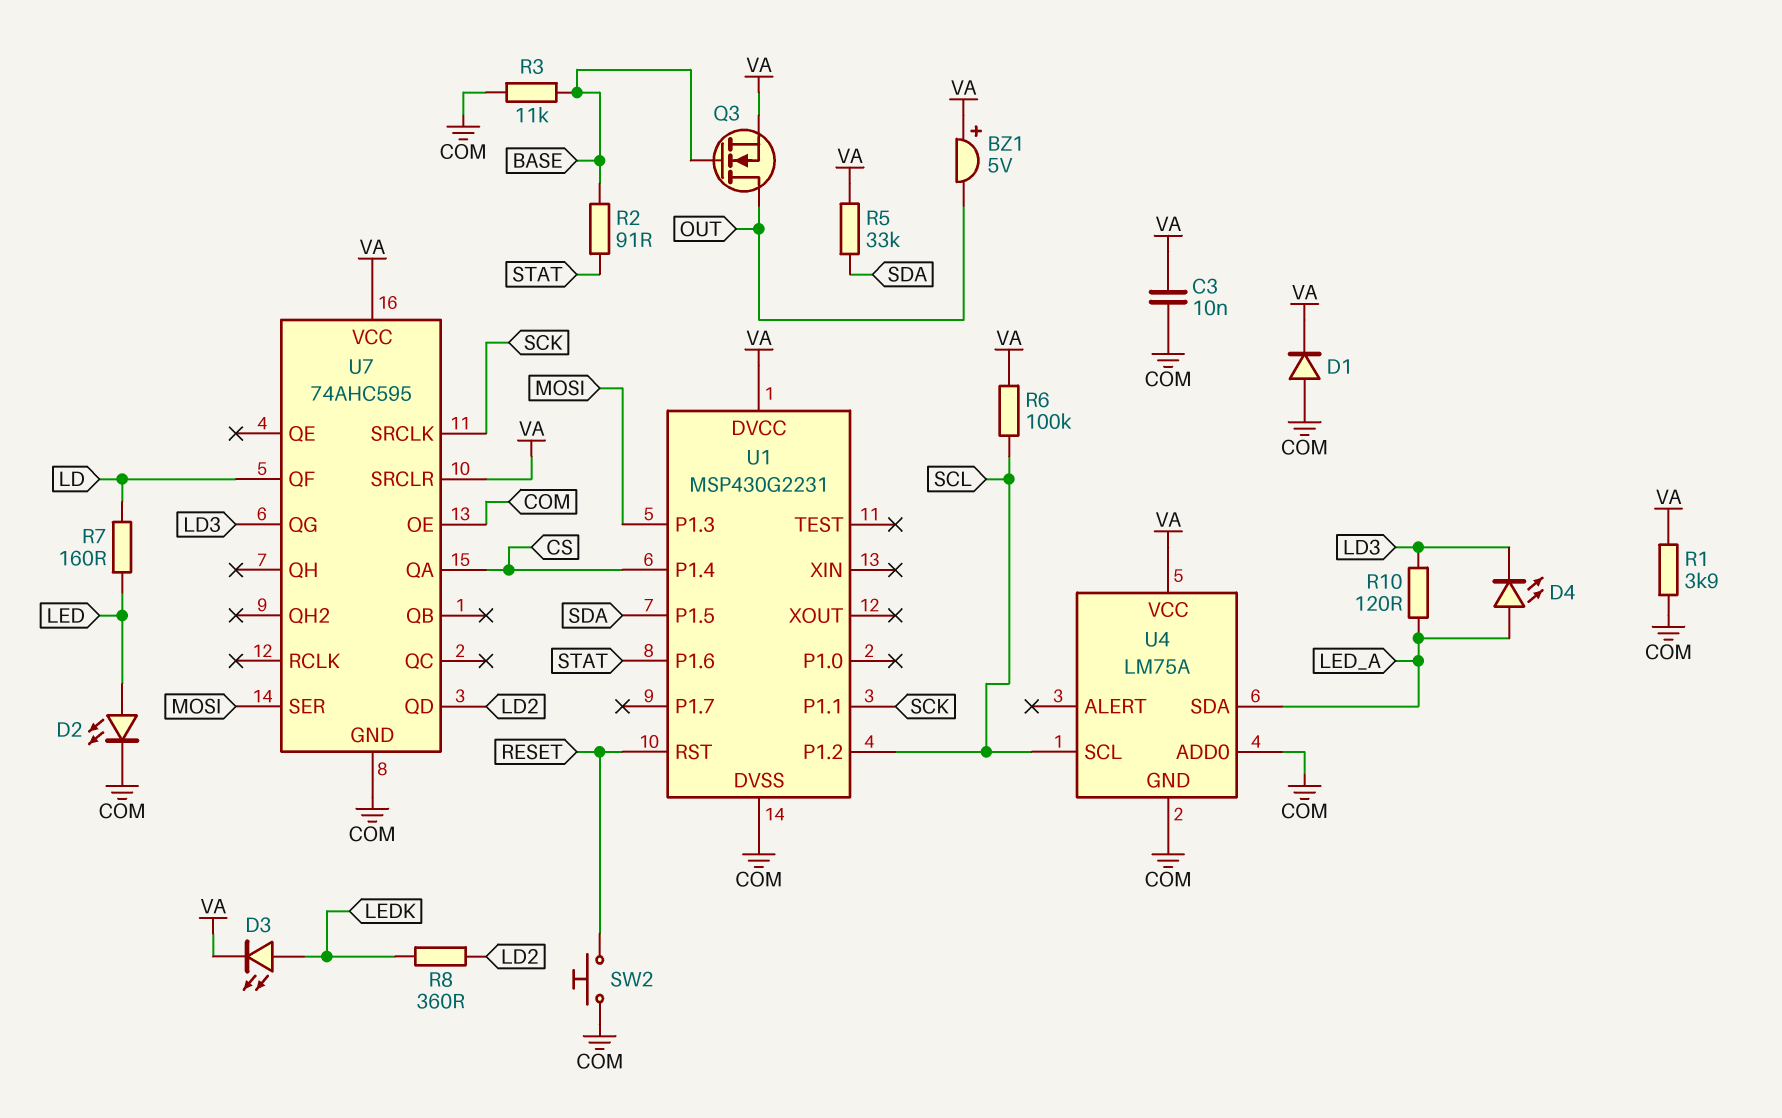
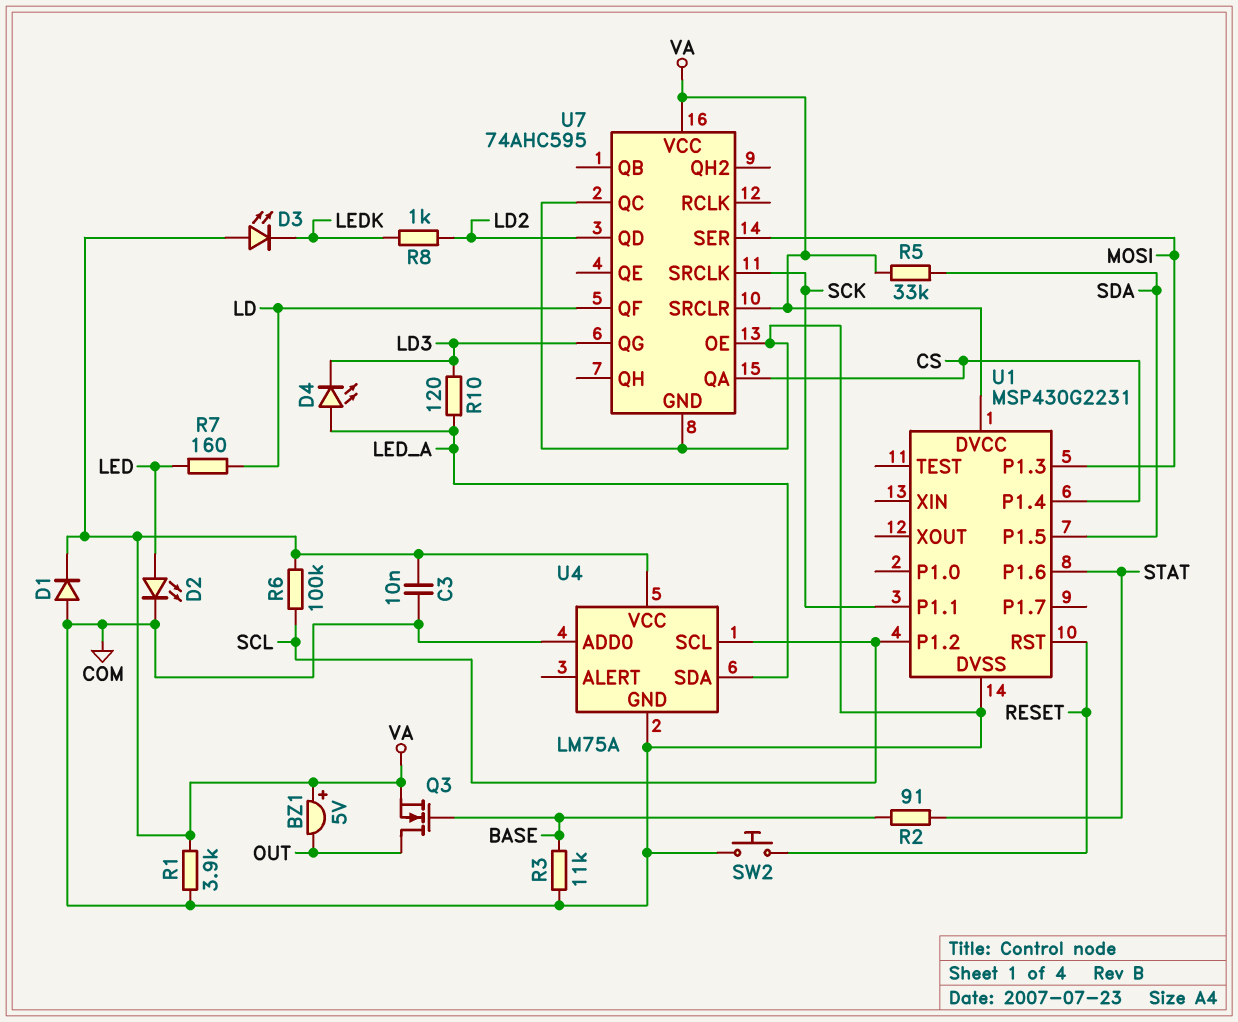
D3: LED (A LEDK, K VA) -> LED (A VA, K LEDK)
R8: 360 (LD2, LEDK) -> 1k (LD2, LEDK)
U7 pin QC: none -> COM

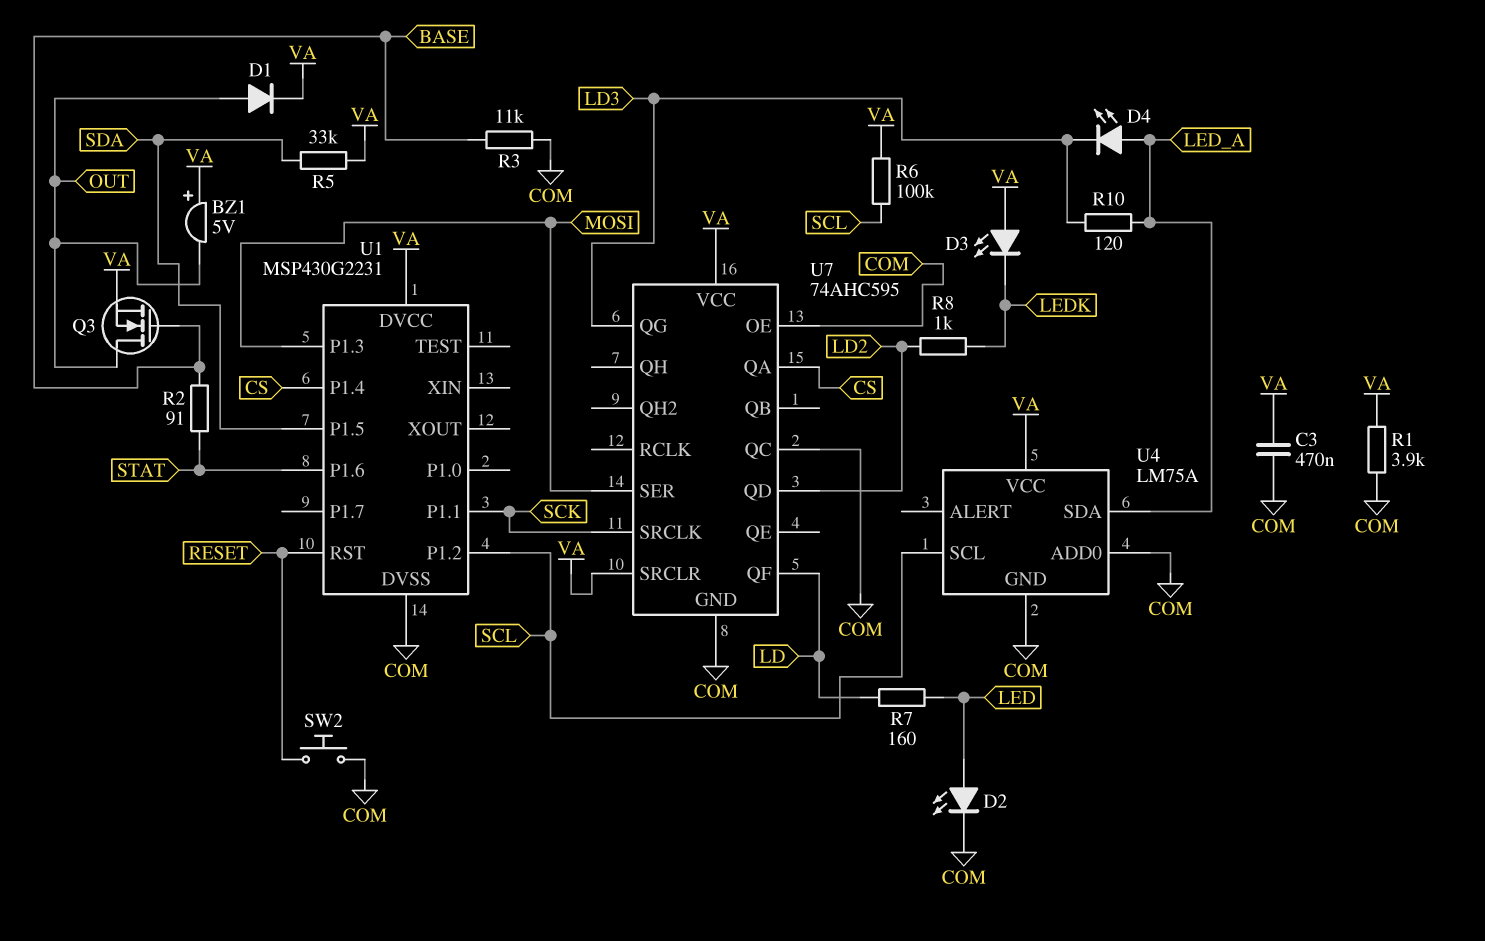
C3: 10nF (COM, VA) -> 470nF (COM, VA)
D1: diode (A COM, K VA) -> diode (A OUT, K VA)

